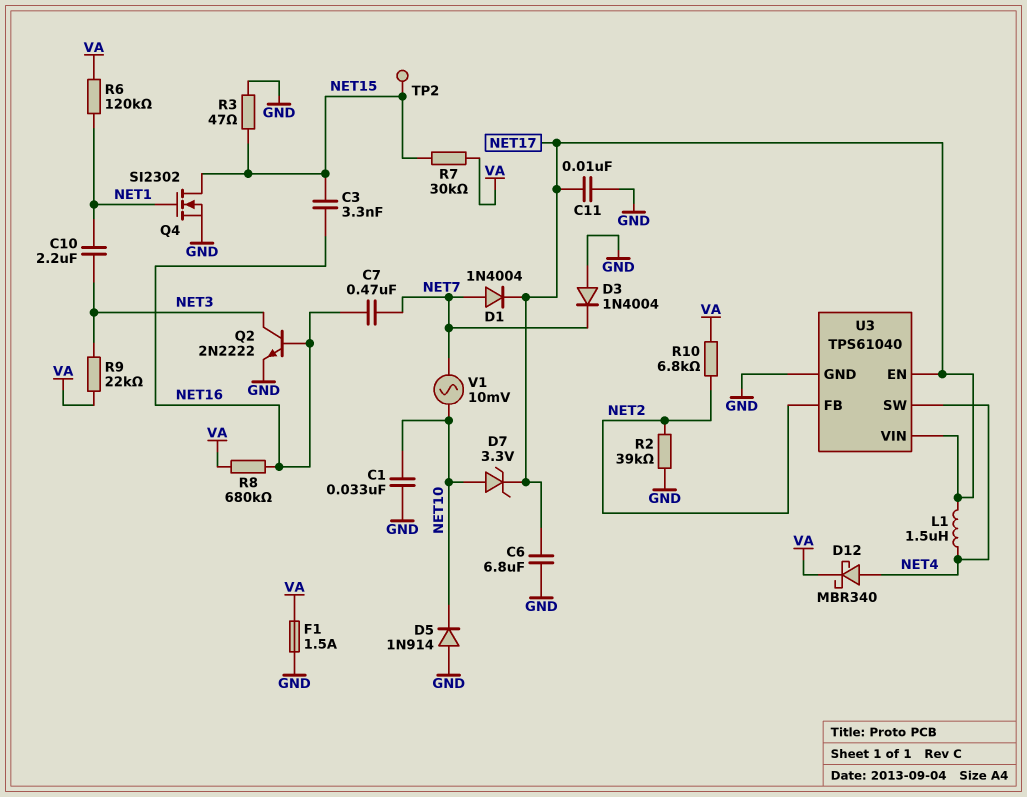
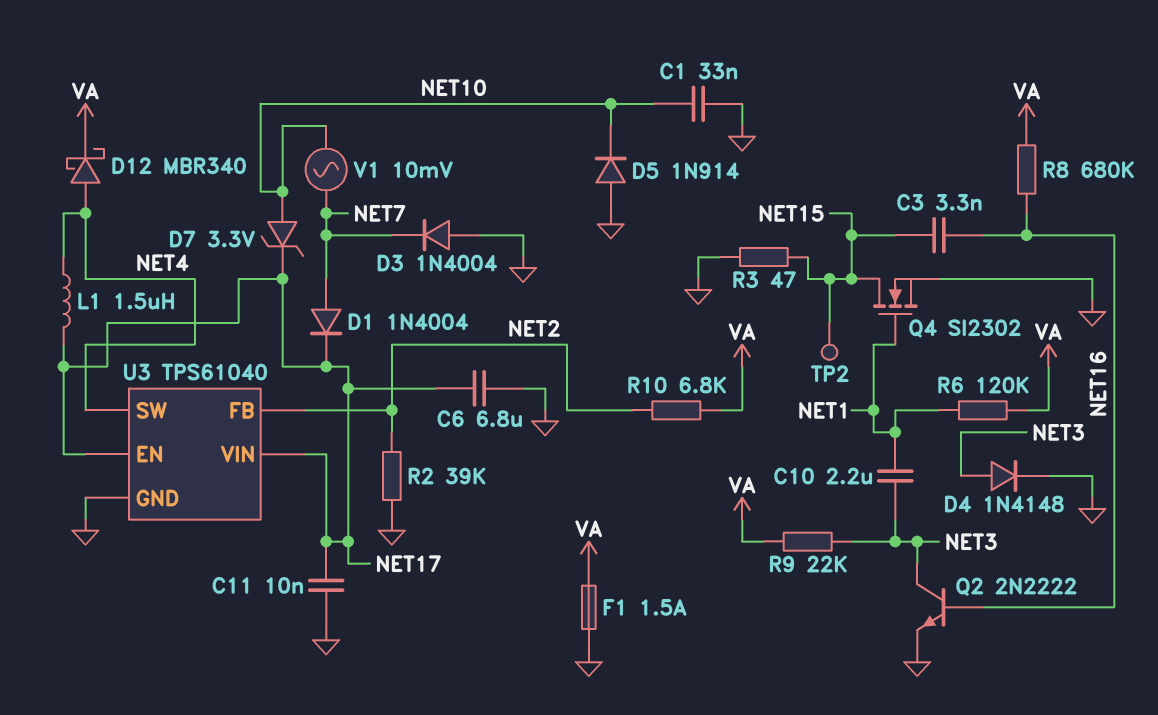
C7: 470nF (NET7, NET16) -> none
D4: none -> diode 1N4148 (A NET3, K GND)
R7: 30k (NET15, VA) -> none

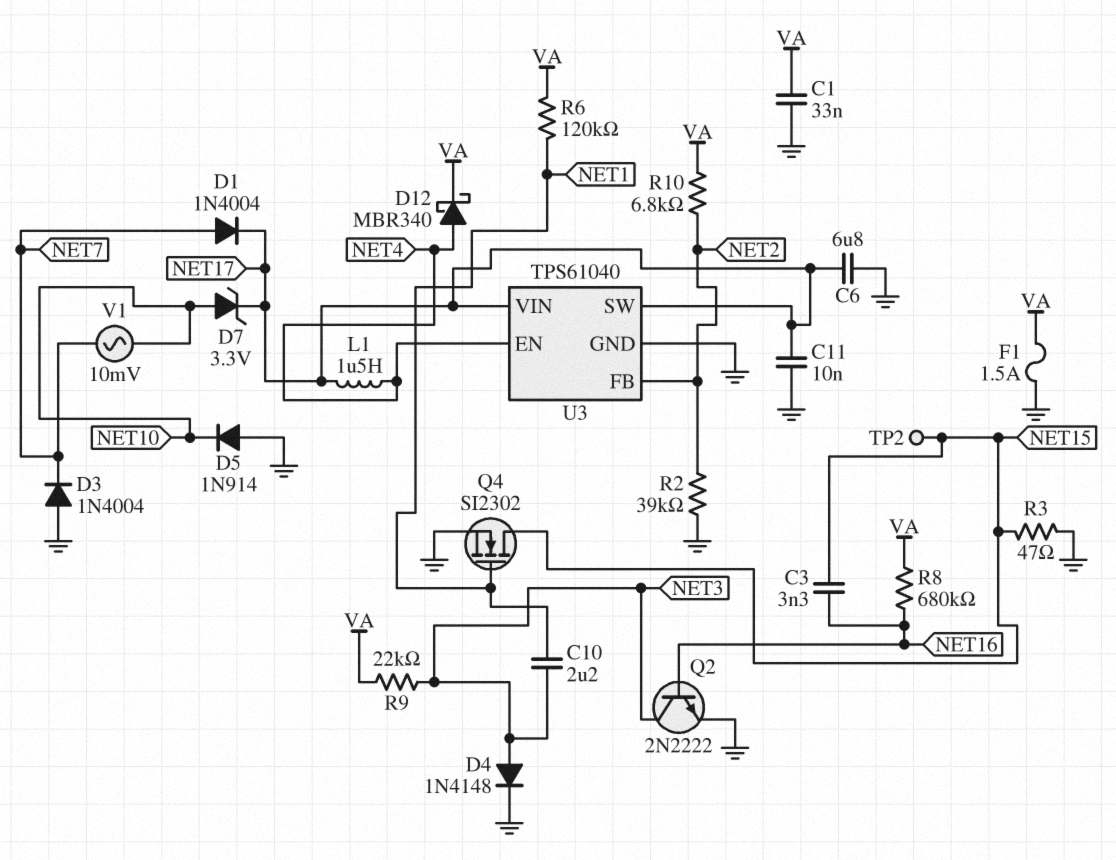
C1: 33nF (GND, NET10) -> 33nF (GND, VA)
U3 pin EN: NET17 -> NET4
U3 pin SW: NET4 -> NET17

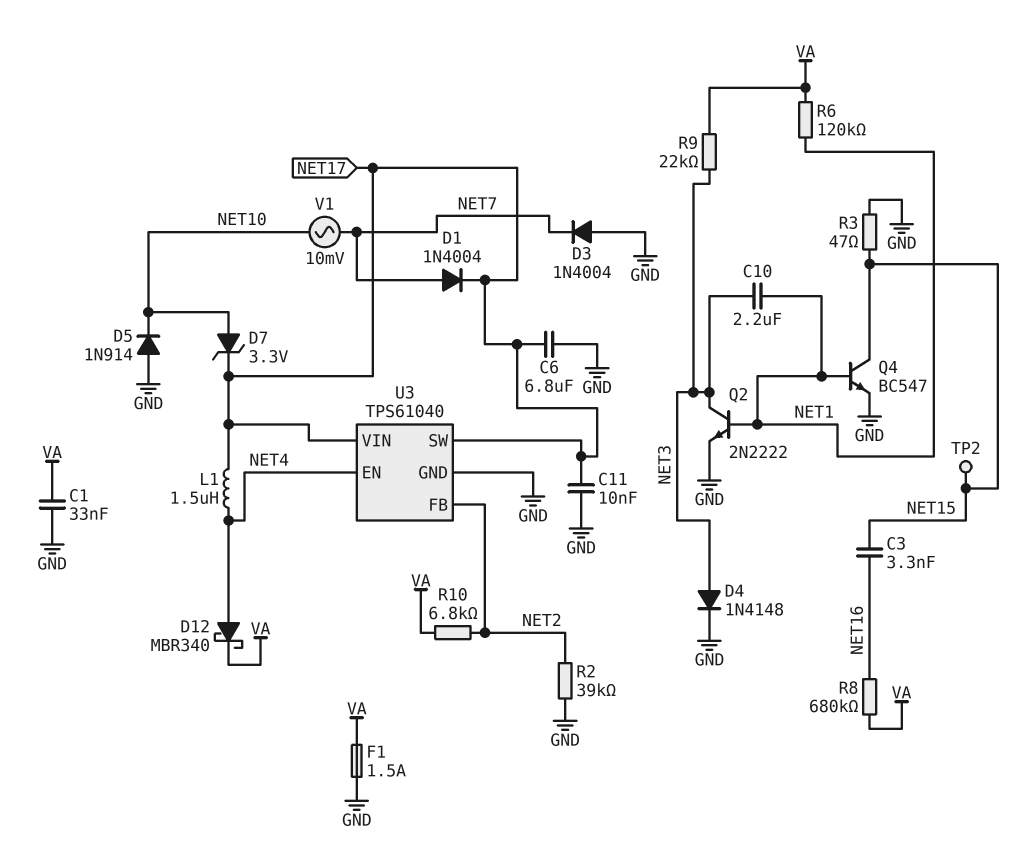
Q2: NPN 2N2222 (B NET16, C NET3, E GND) -> NPN 2N2222 (B NET1, C NET3, E GND)
Q4: NMOS SI2302 (G NET1, D NET15, S GND) -> NPN BC547 (B NET1, C NET15, E GND)

